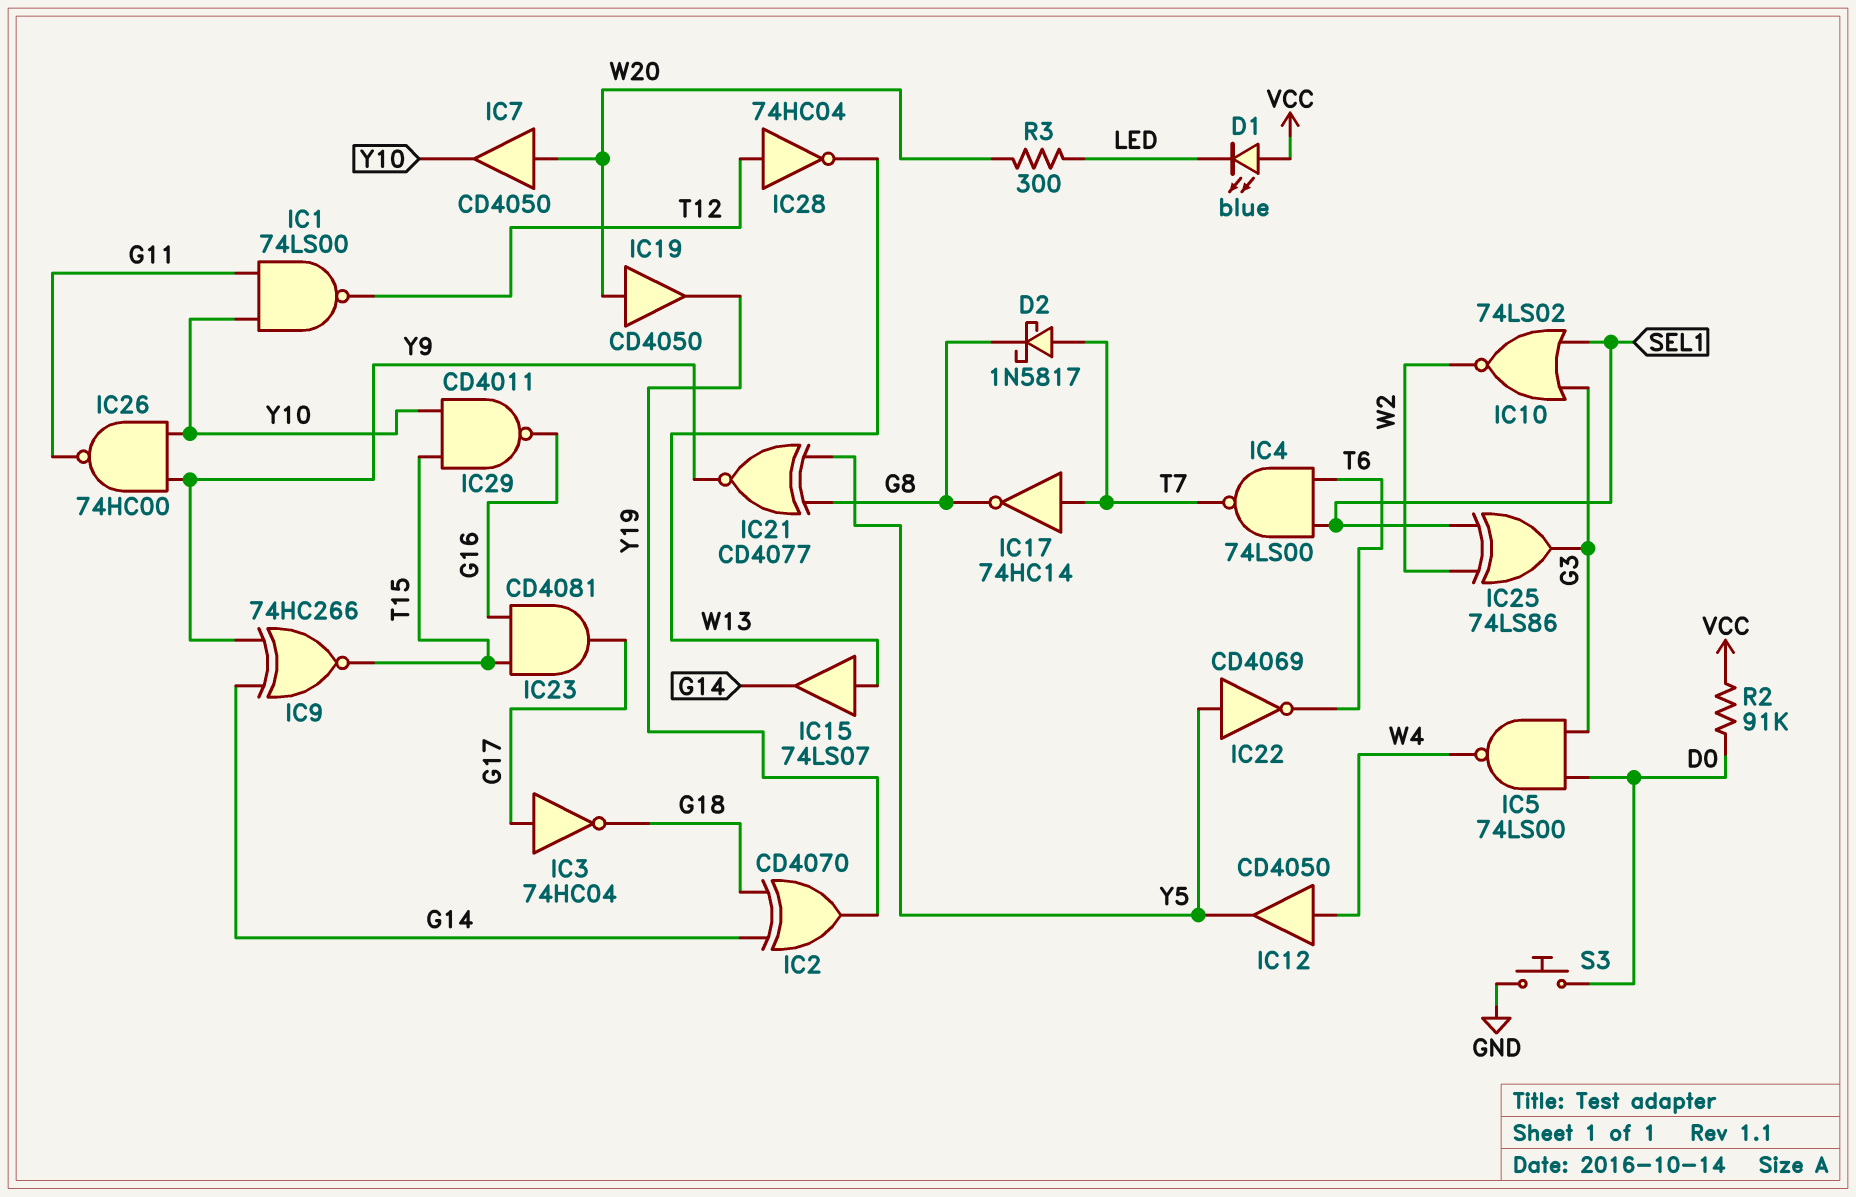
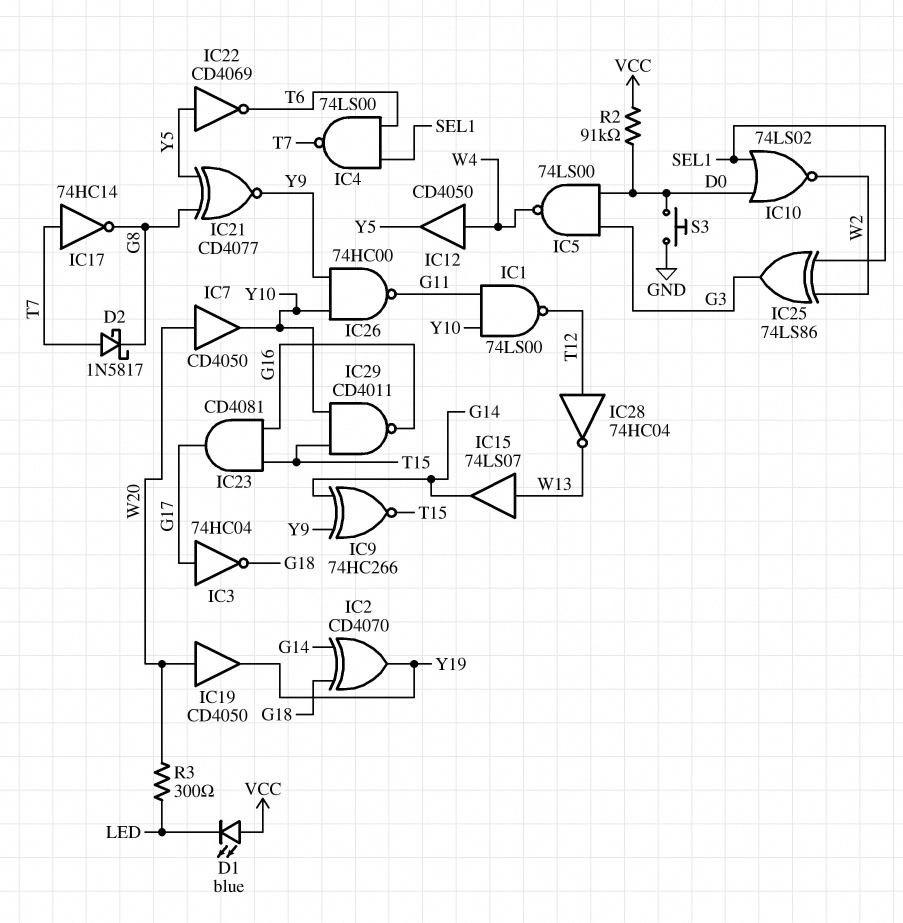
IC10: NOR 74LS02 (in G3, in SEL1, out W2) -> NOR 74LS02 (in D0, in SEL1, out W2)

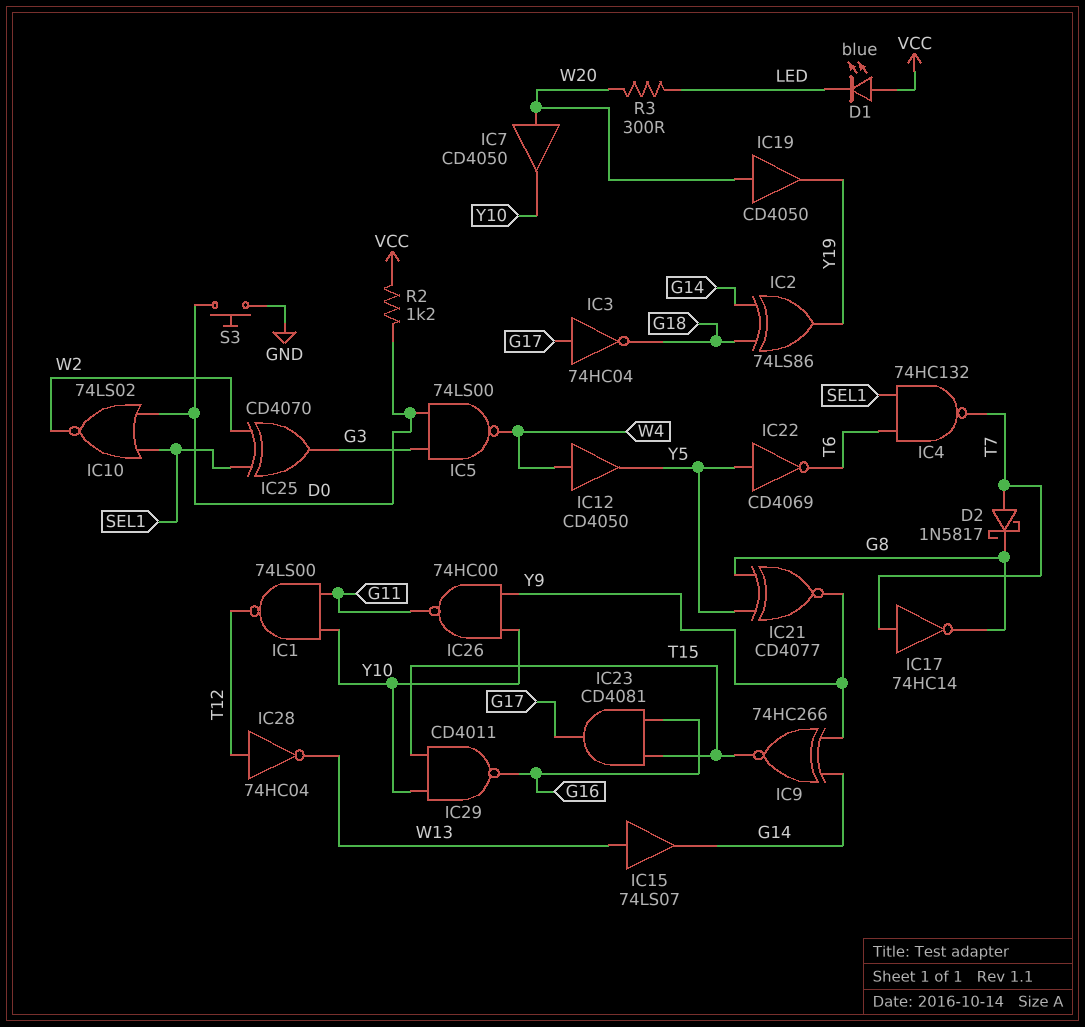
IC2: XOR CD4070 (in G14, in G18, out Y19) -> XOR 74LS86 (in G14, in G18, out Y19)
IC4: NAND 74LS00 (in SEL1, in T6, out T7) -> NAND 74HC132 (in SEL1, in T6, out T7)
IC25: XOR 74LS86 (in SEL1, in W2, out G3) -> XOR CD4070 (in SEL1, in W2, out G3)
R2: 91k (D0, VCC) -> 1.2k (D0, VCC)

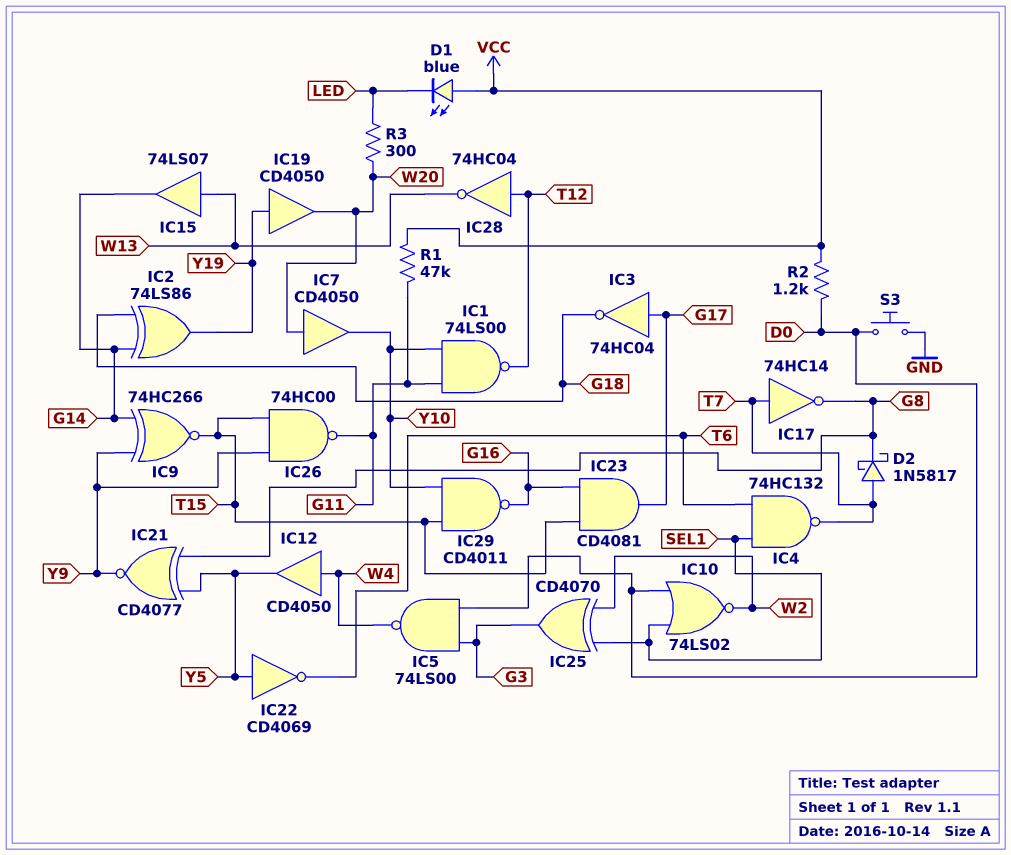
IC19: buffer CD4050 (in W20, out Y19) -> buffer CD4050 (in Y19, out W20)
IC26: NAND 74HC00 (in Y9, in Y10, out G11) -> NAND 74HC00 (in T15, in Y9, out G11)
R1: none -> 47k (G11, VCC)

